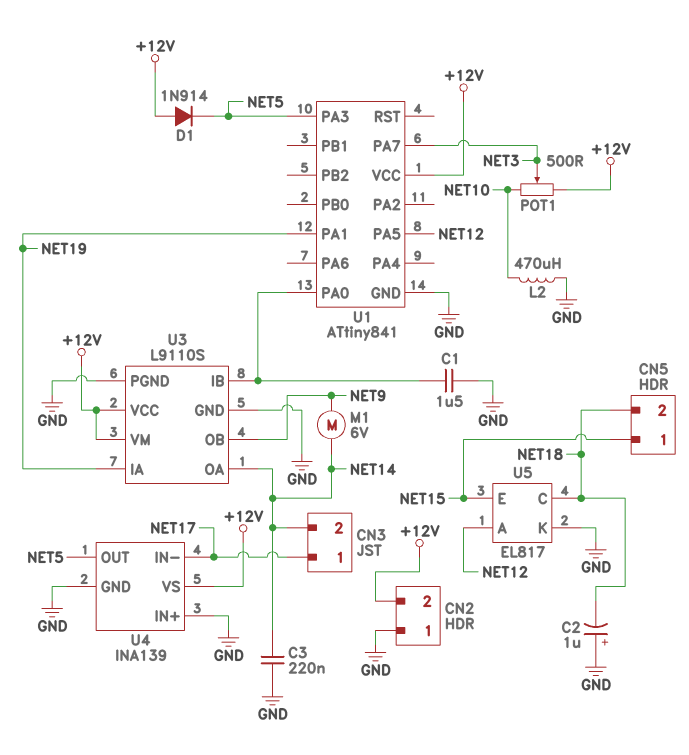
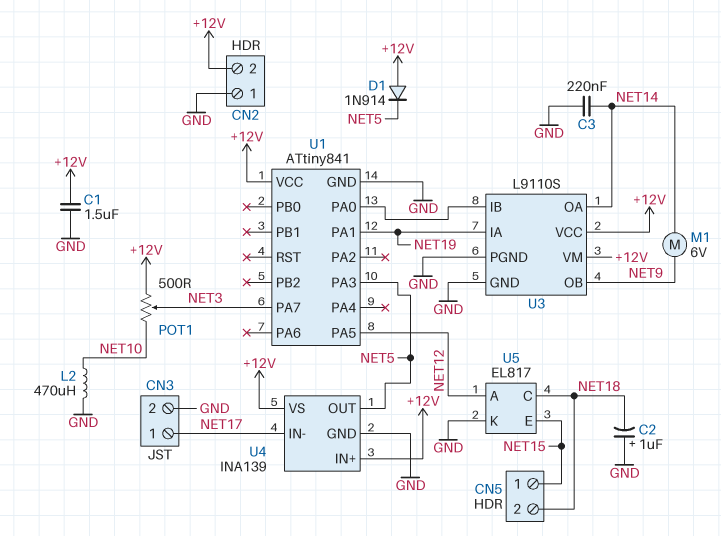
C1: 1.5uF (GND, U1/PA0) -> 1.5uF (+12V, GND)
CN3 pin 2: NET14 -> GND
U4 pin IN+: GND -> +12V

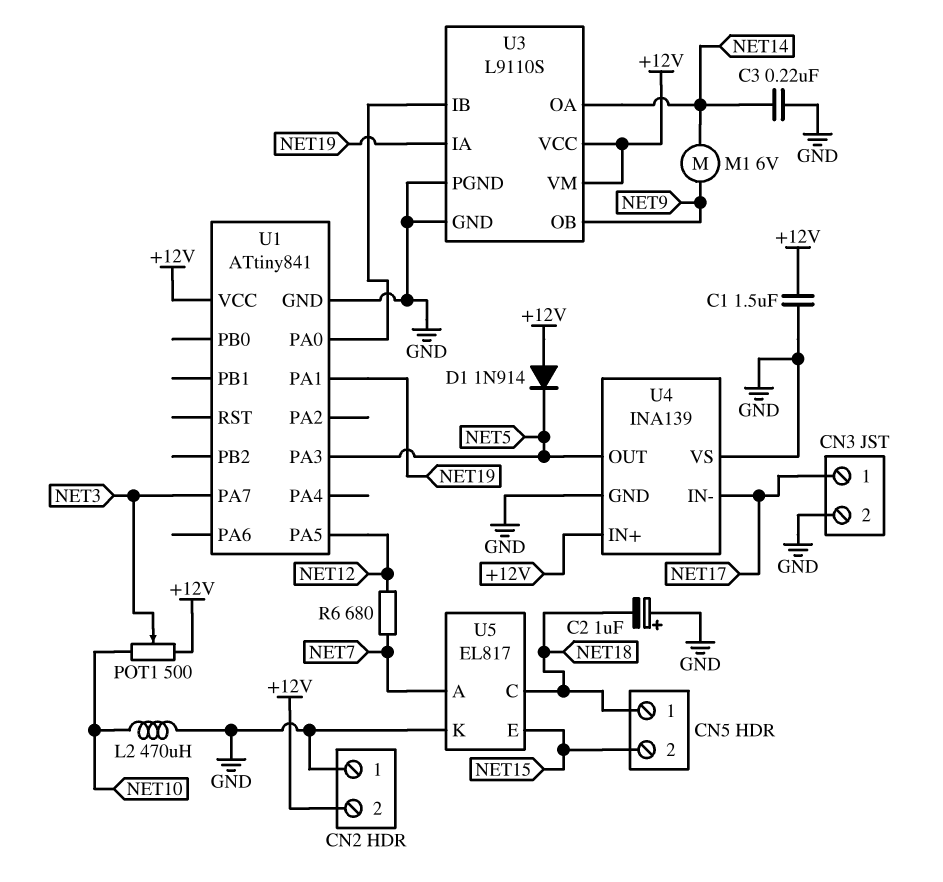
CN5 pin 1: NET15 -> NET18
CN5 pin 2: NET18 -> NET15
R6: none -> 680 (NET7, NET12)
U4 pin VS: +12V -> GND
U5 pin A: NET12 -> NET7

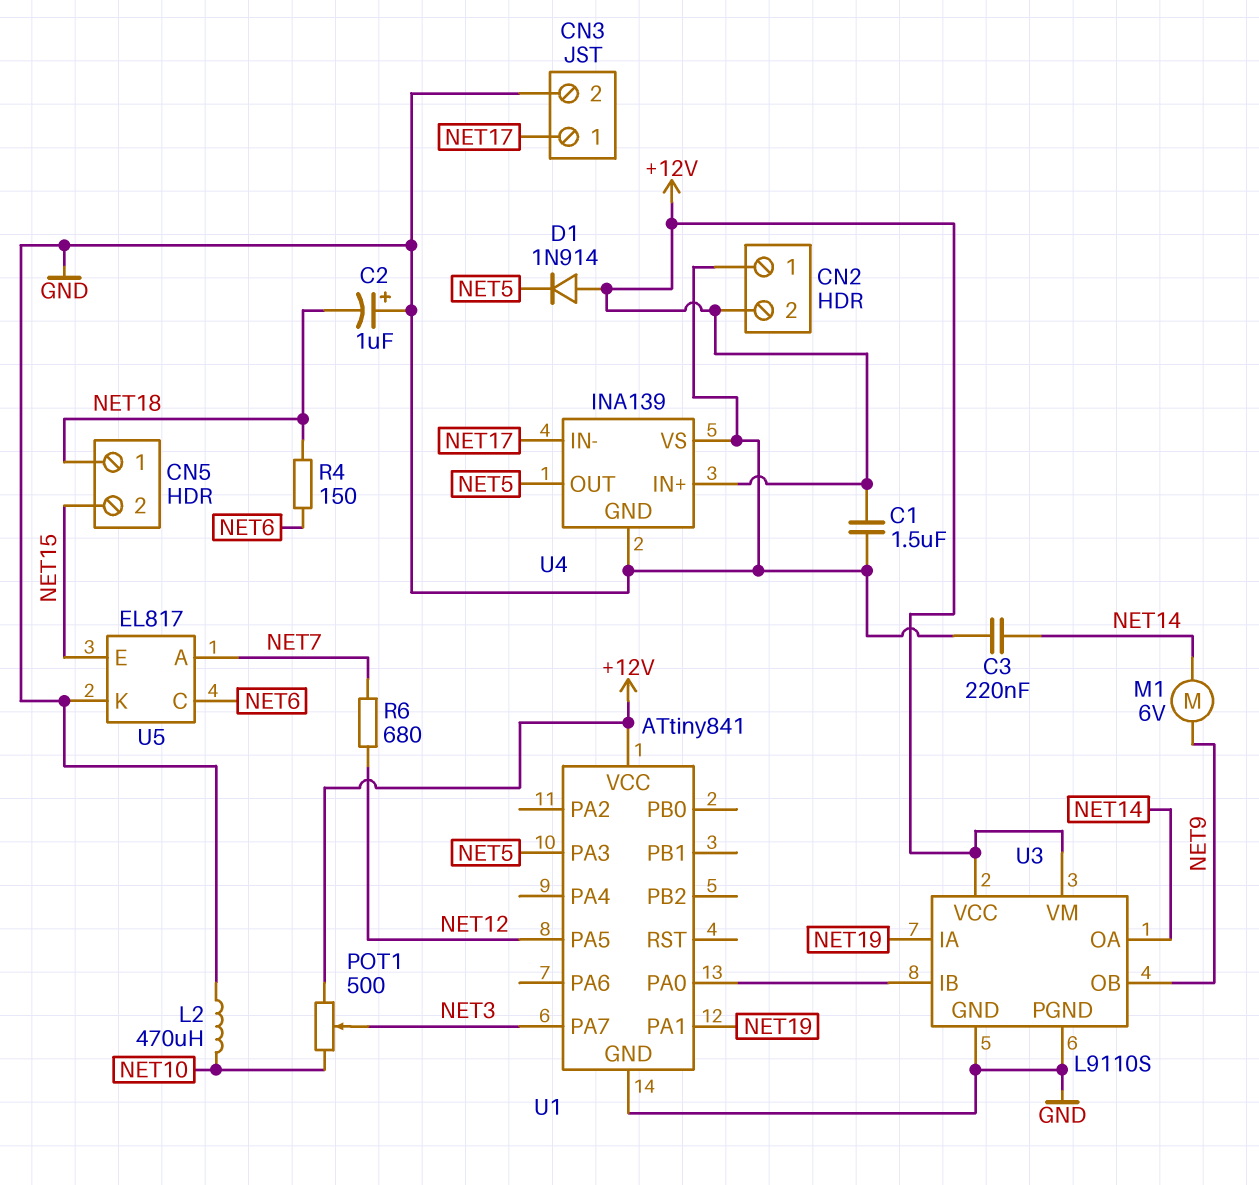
R4: none -> 150 (NET6, NET18)
U5 pin C: NET18 -> NET6

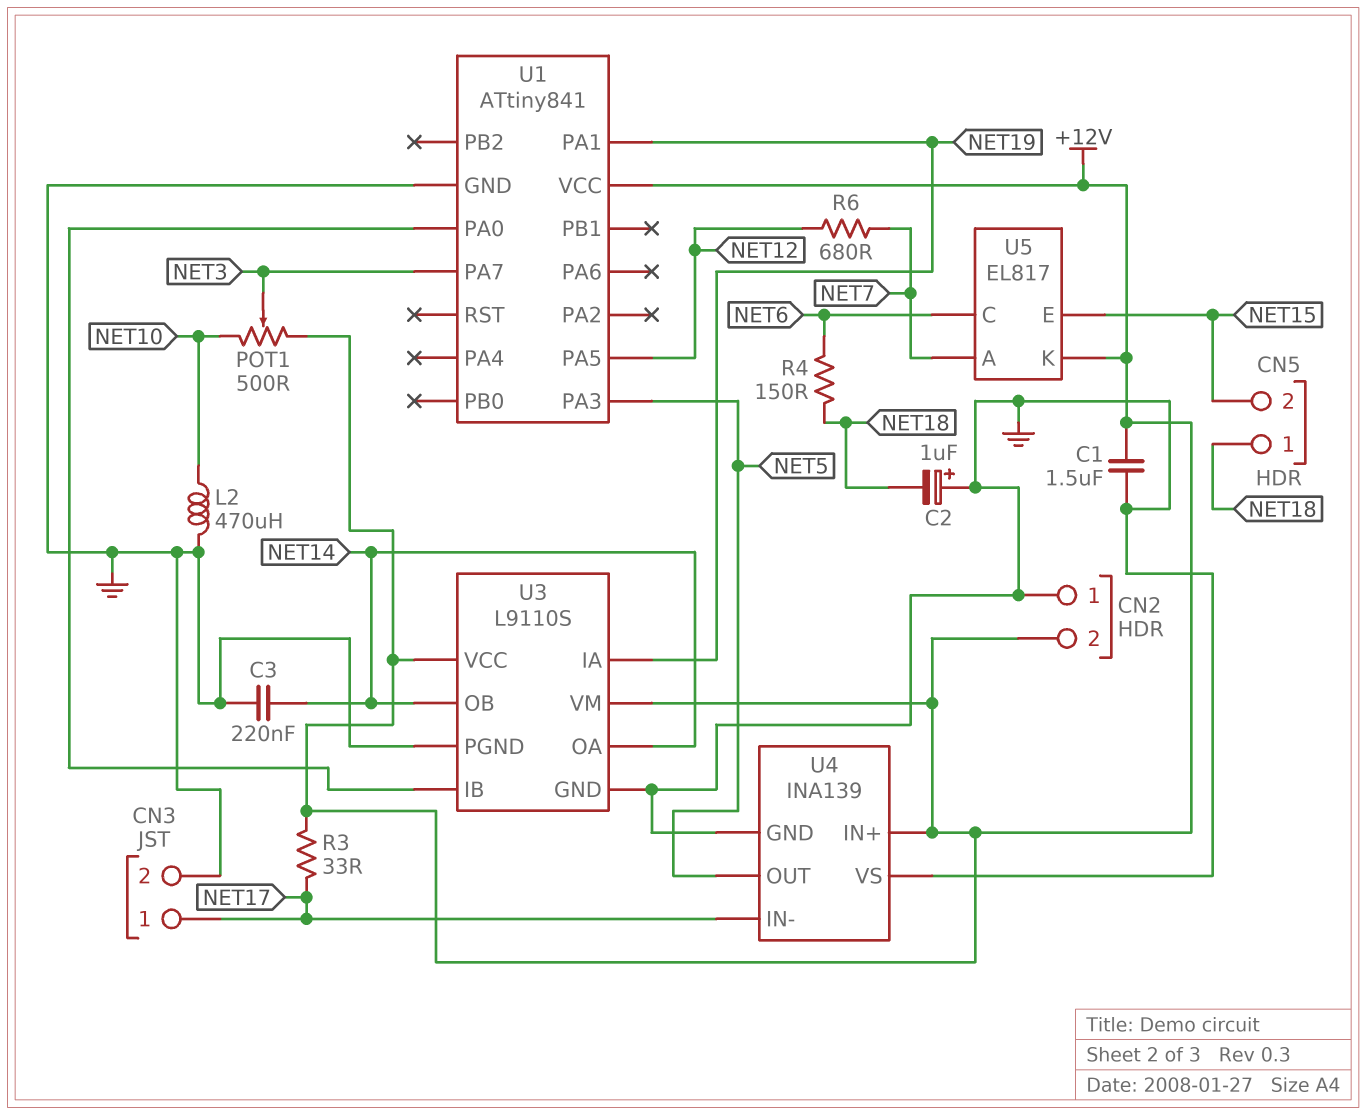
D1: diode 1N914 (A +12V, K NET5) -> none
M1: motor 6V (NET9, NET14) -> none
R3: none -> 33 (+12V, NET17)
U3 pin OB: NET9 -> NET14
U5 pin K: GND -> +12V

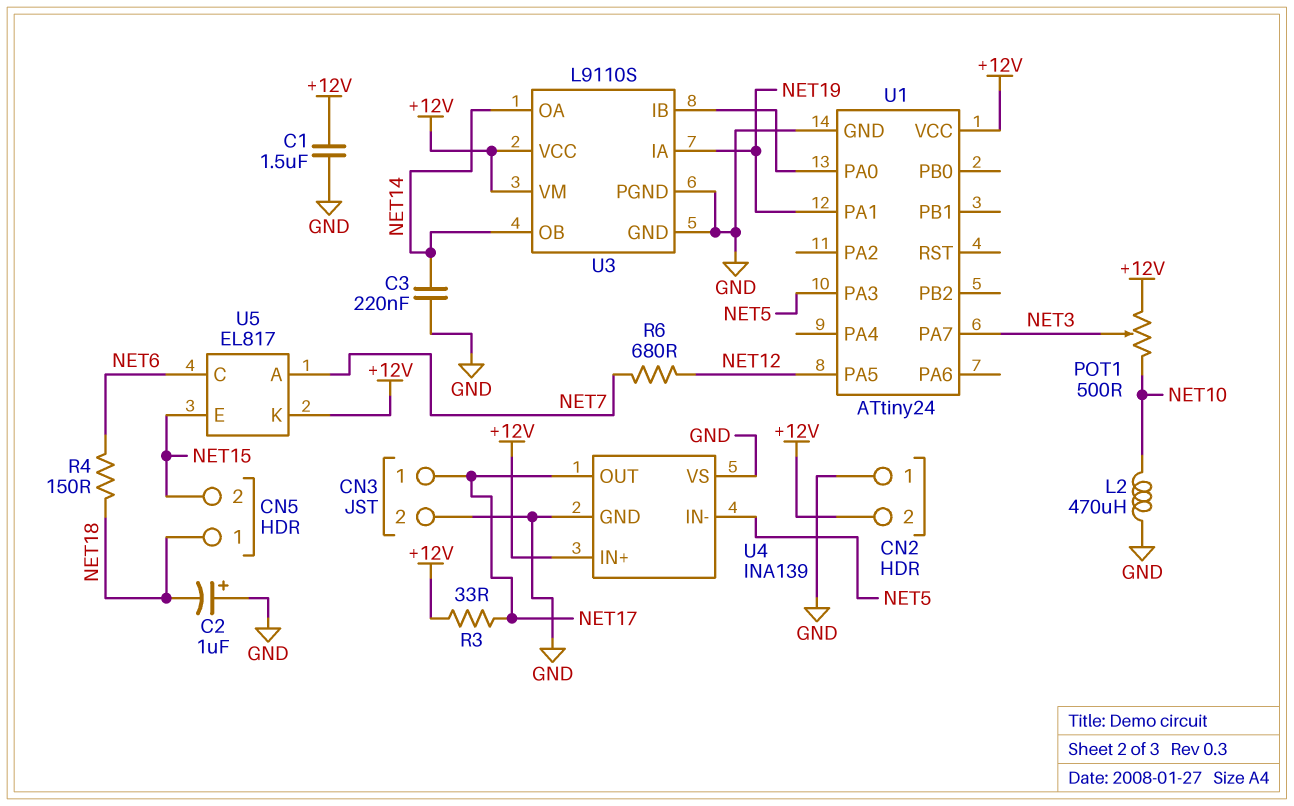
U1: ATtiny841 -> ATtiny24
U4 pin IN-: NET17 -> NET5
U4 pin OUT: NET5 -> NET17

